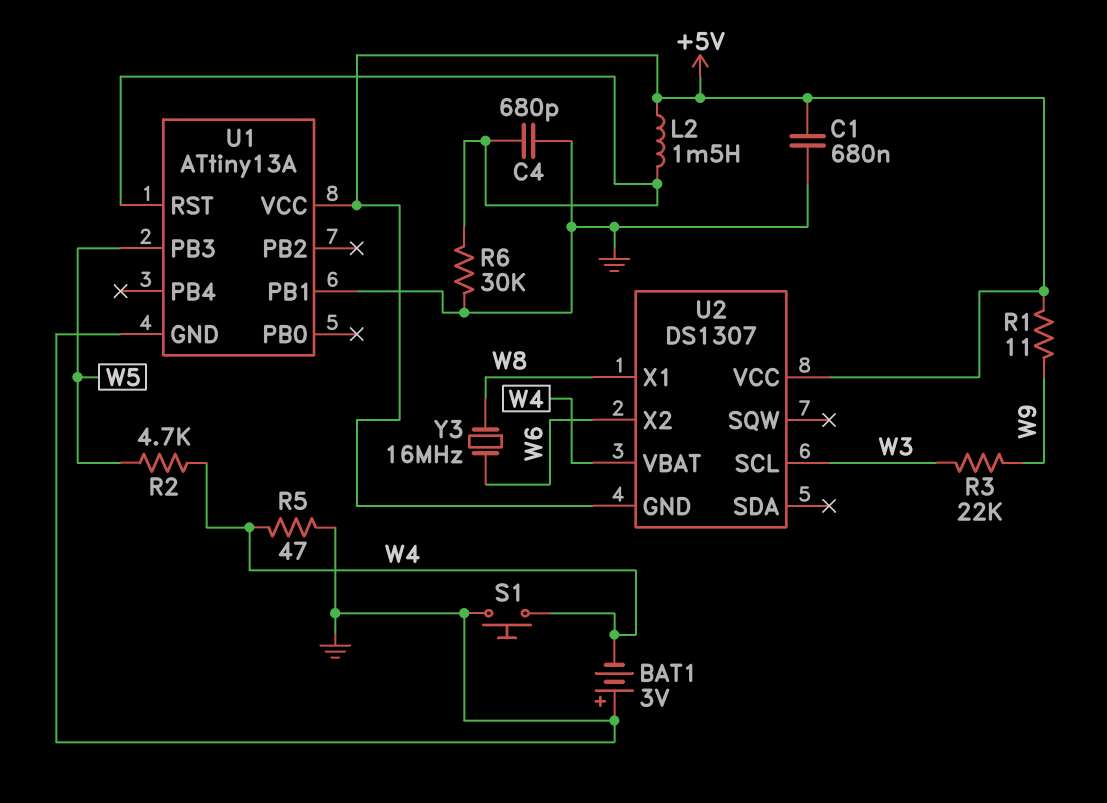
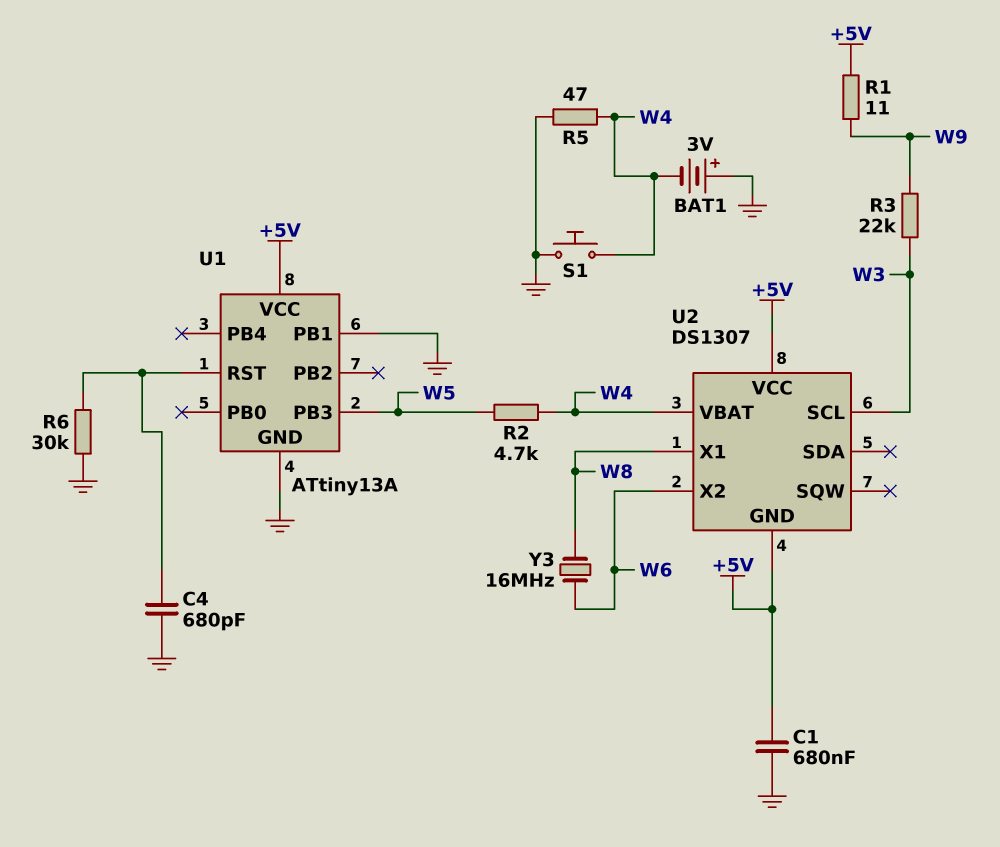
L2: 1.5mH (+5V, U1/RST) -> none

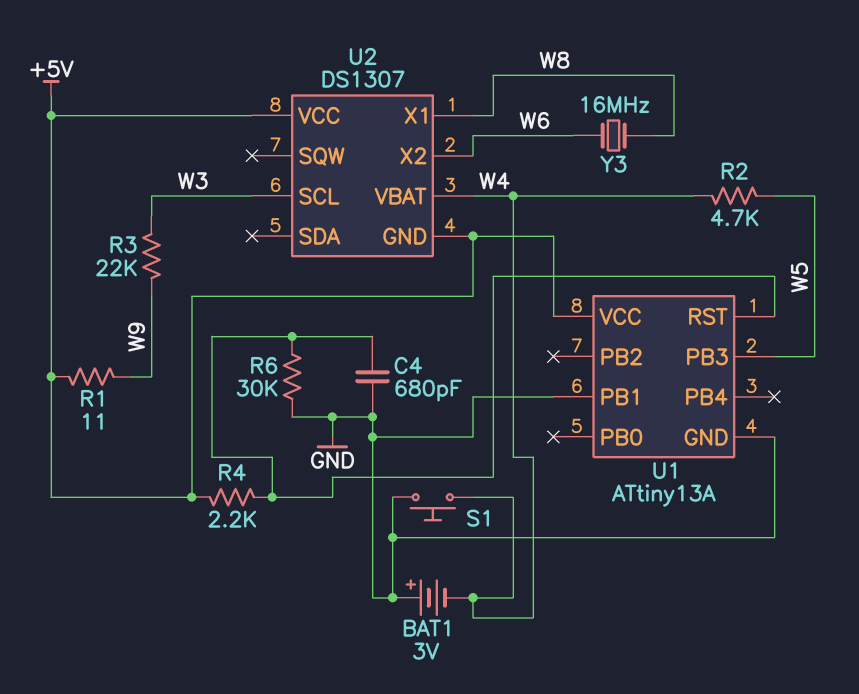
C1: 680nF (+5V, GND) -> none
R4: none -> 2.2k (+5V, U1/RST)
R5: 47 (GND, W4) -> none

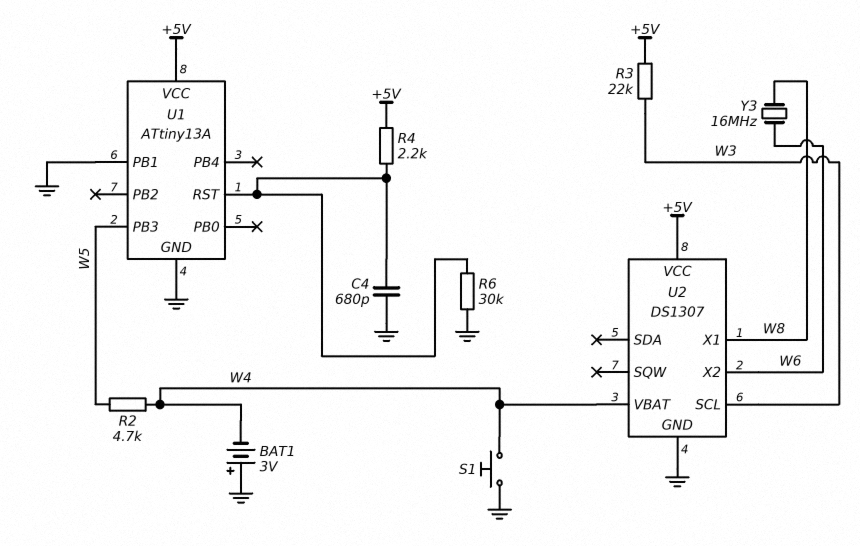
R1: 11 (+5V, W9) -> none
R3: 22k (W3, W9) -> 22k (+5V, W3)
U2 pin GND: +5V -> GND

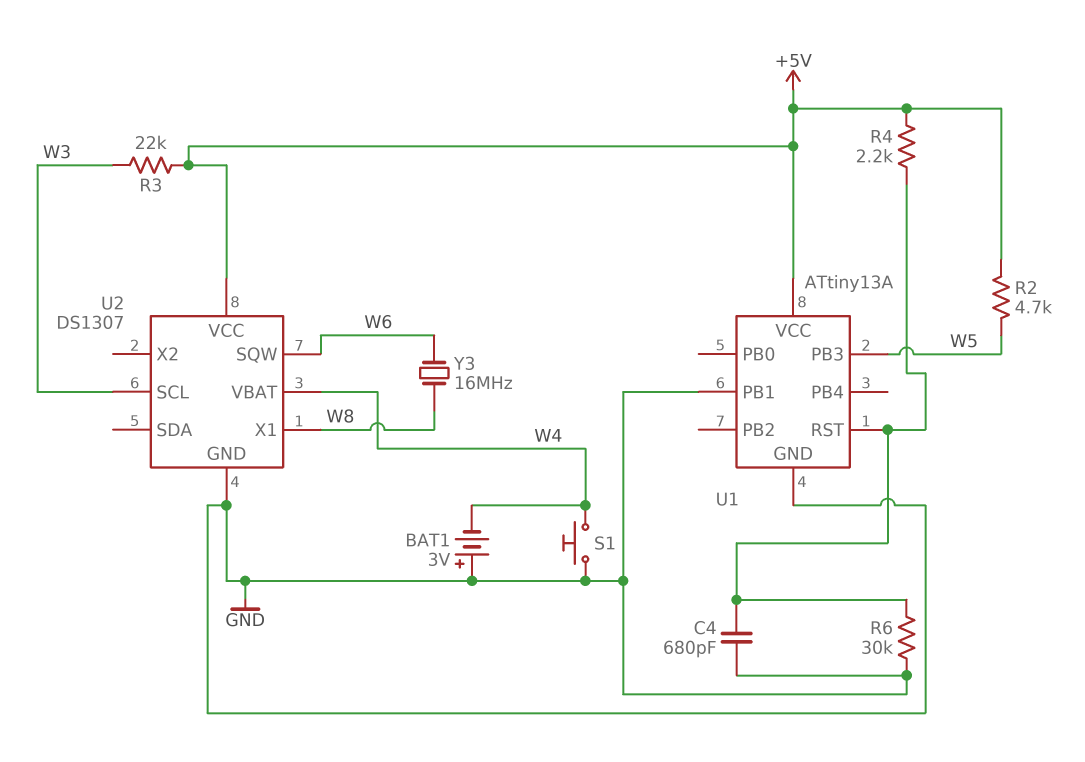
R2: 4.7k (W4, W5) -> 4.7k (+5V, W5)
U2 pin SQW: none -> W6
U2 pin X2: W6 -> none

